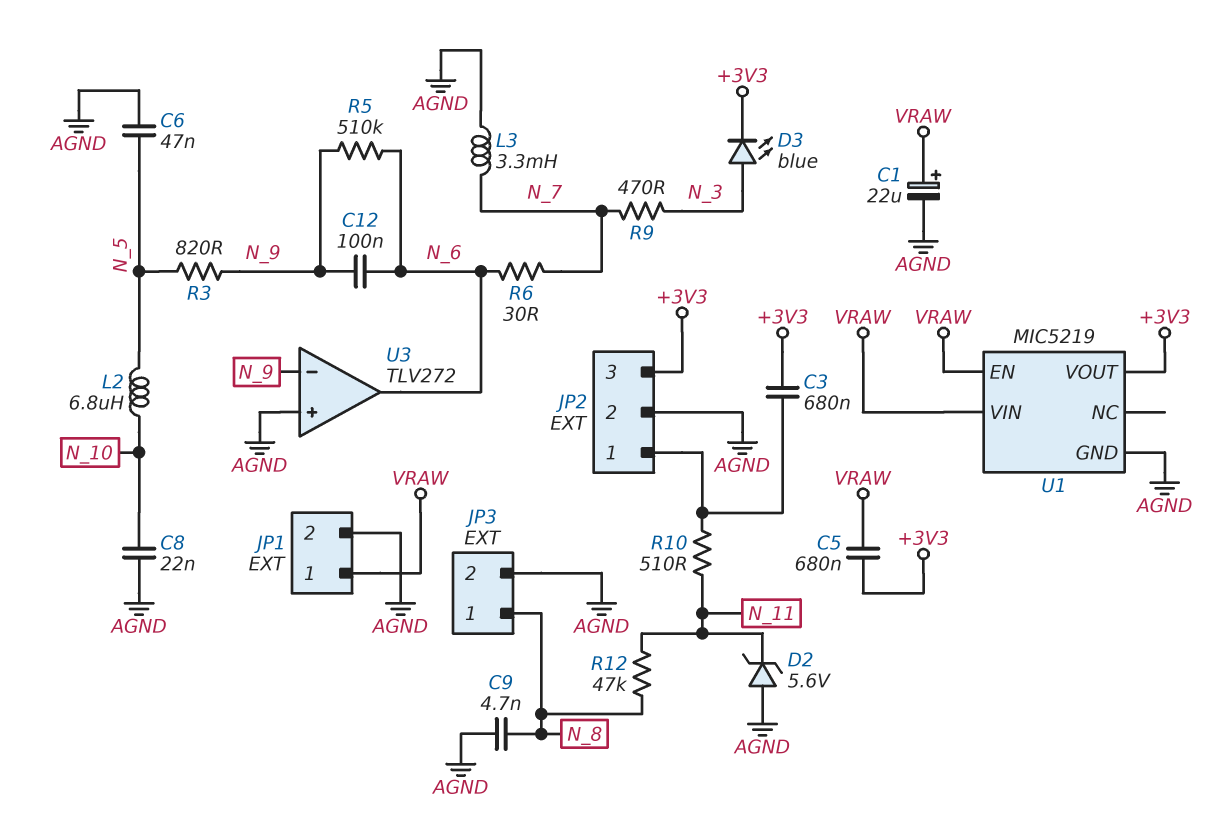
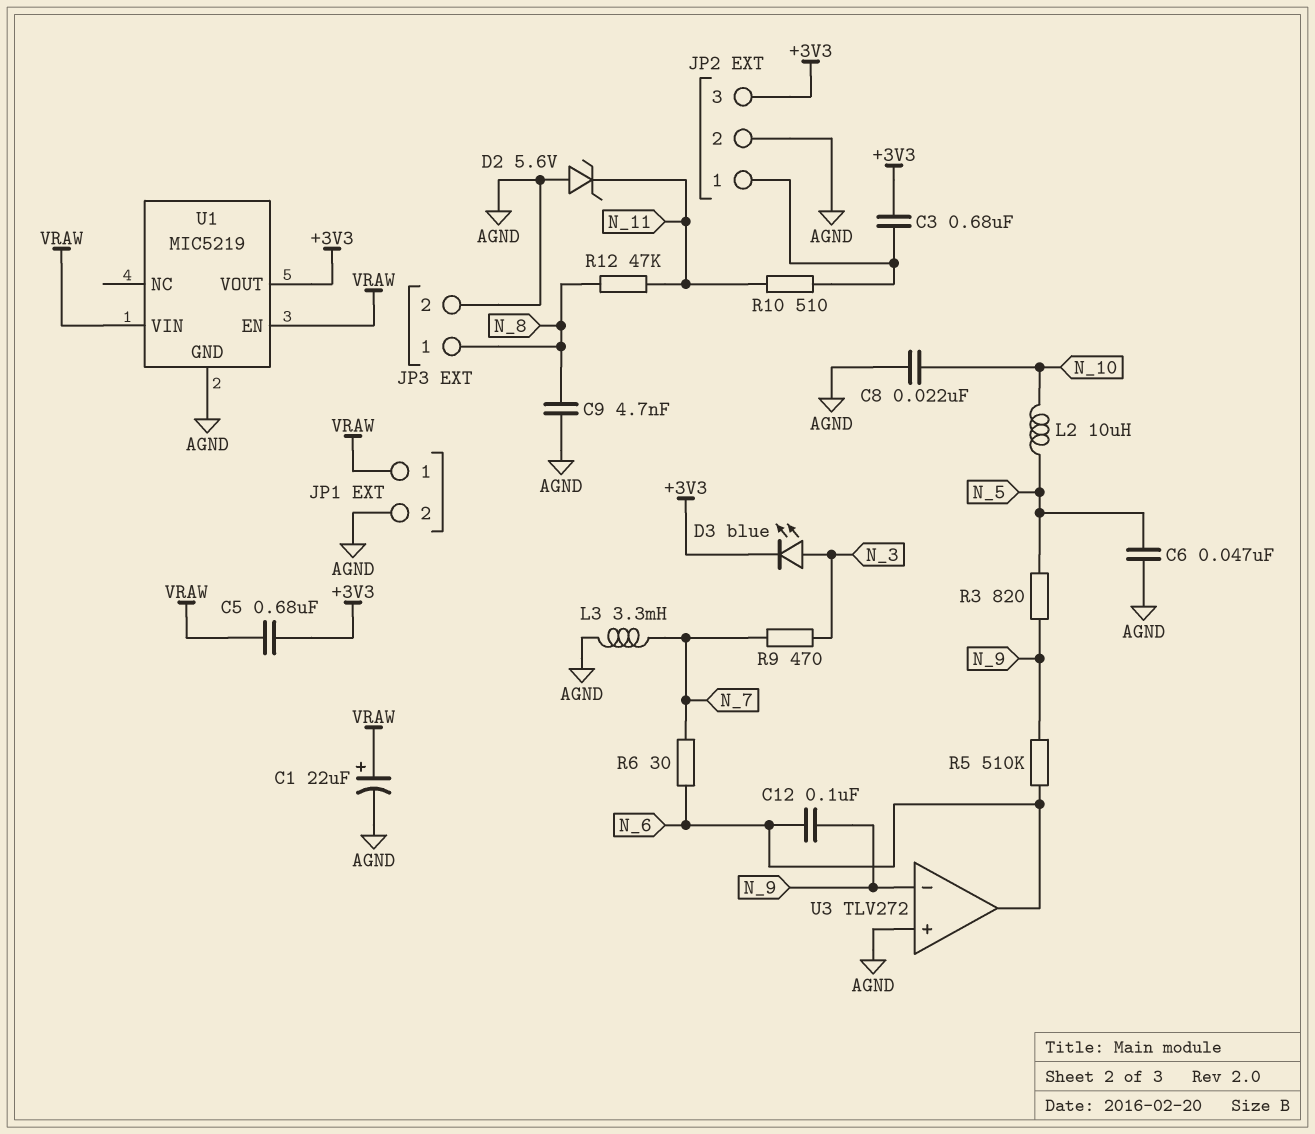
L2: 6.8uH (N_5, N_10) -> 10uH (N_5, N_10)

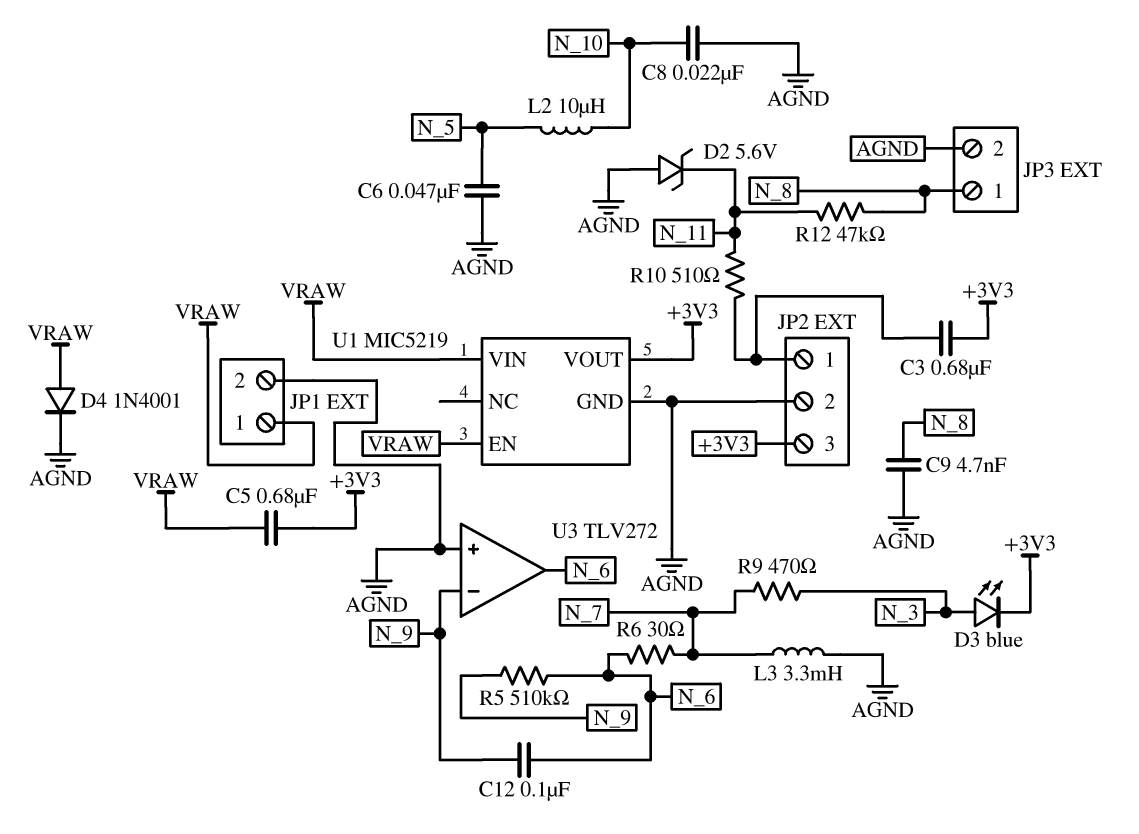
C1: 22uF (plus VRAW, minus AGND) -> none
D4: none -> diode 1N4001 (A VRAW, K AGND)
R3: 820 (N_5, N_9) -> none

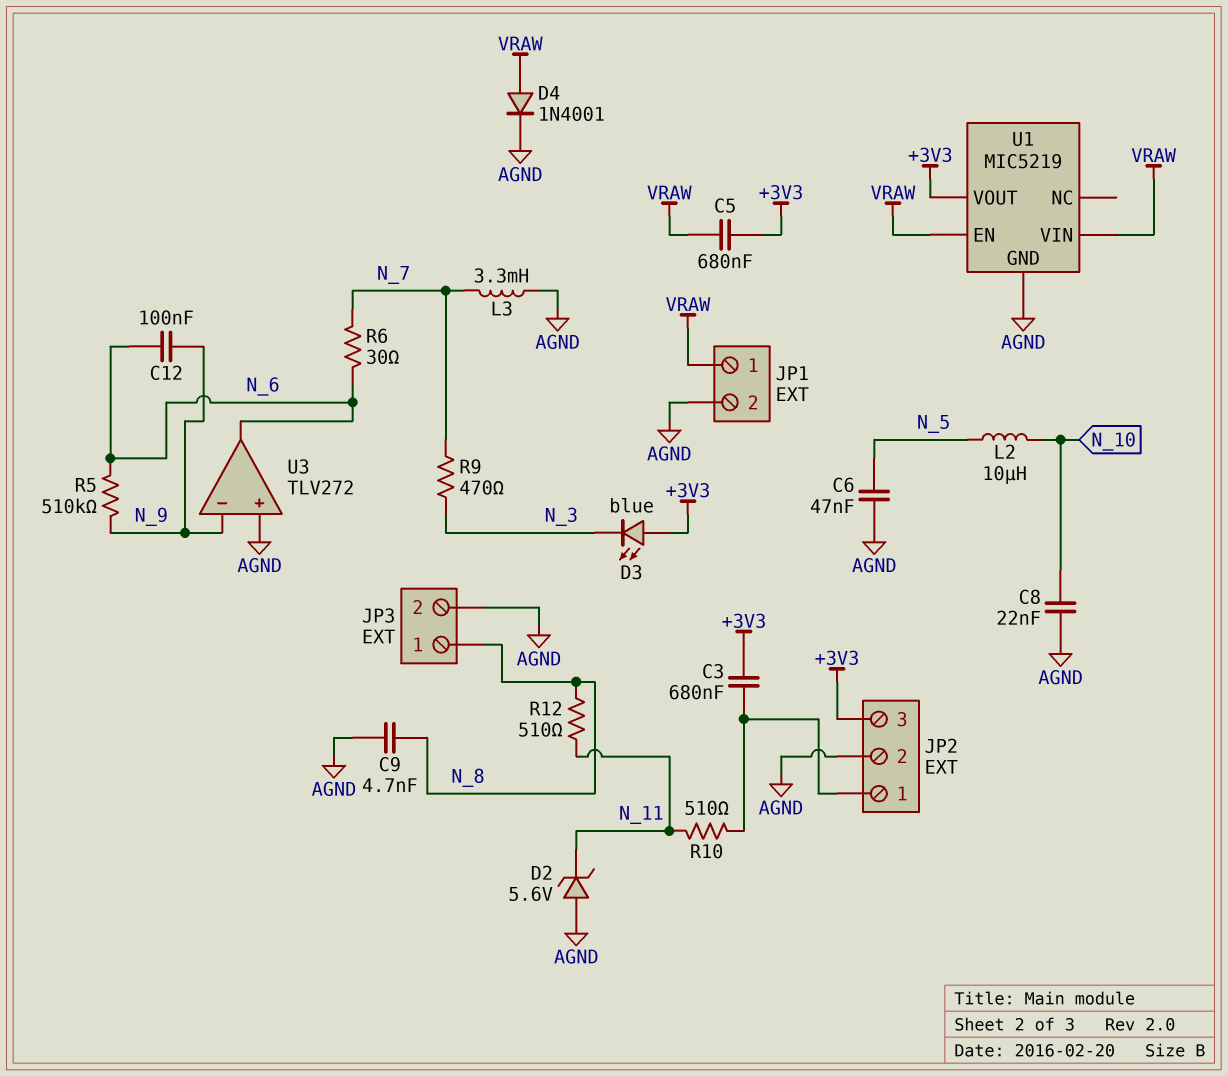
D3: LED blue (A N_3, K +3V3) -> LED blue (A +3V3, K N_3)
R12: 47k (N_8, N_11) -> 510 (N_8, N_11)

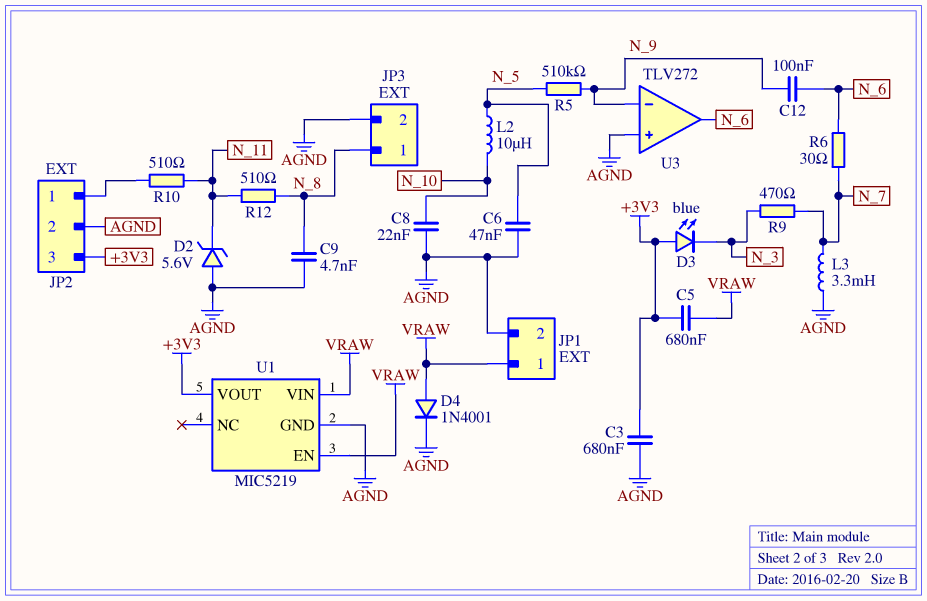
C3: 680nF (+3V3, JP2/1) -> 680nF (+3V3, AGND)
R5: 510k (N_6, N_9) -> 510k (N_5, N_9)

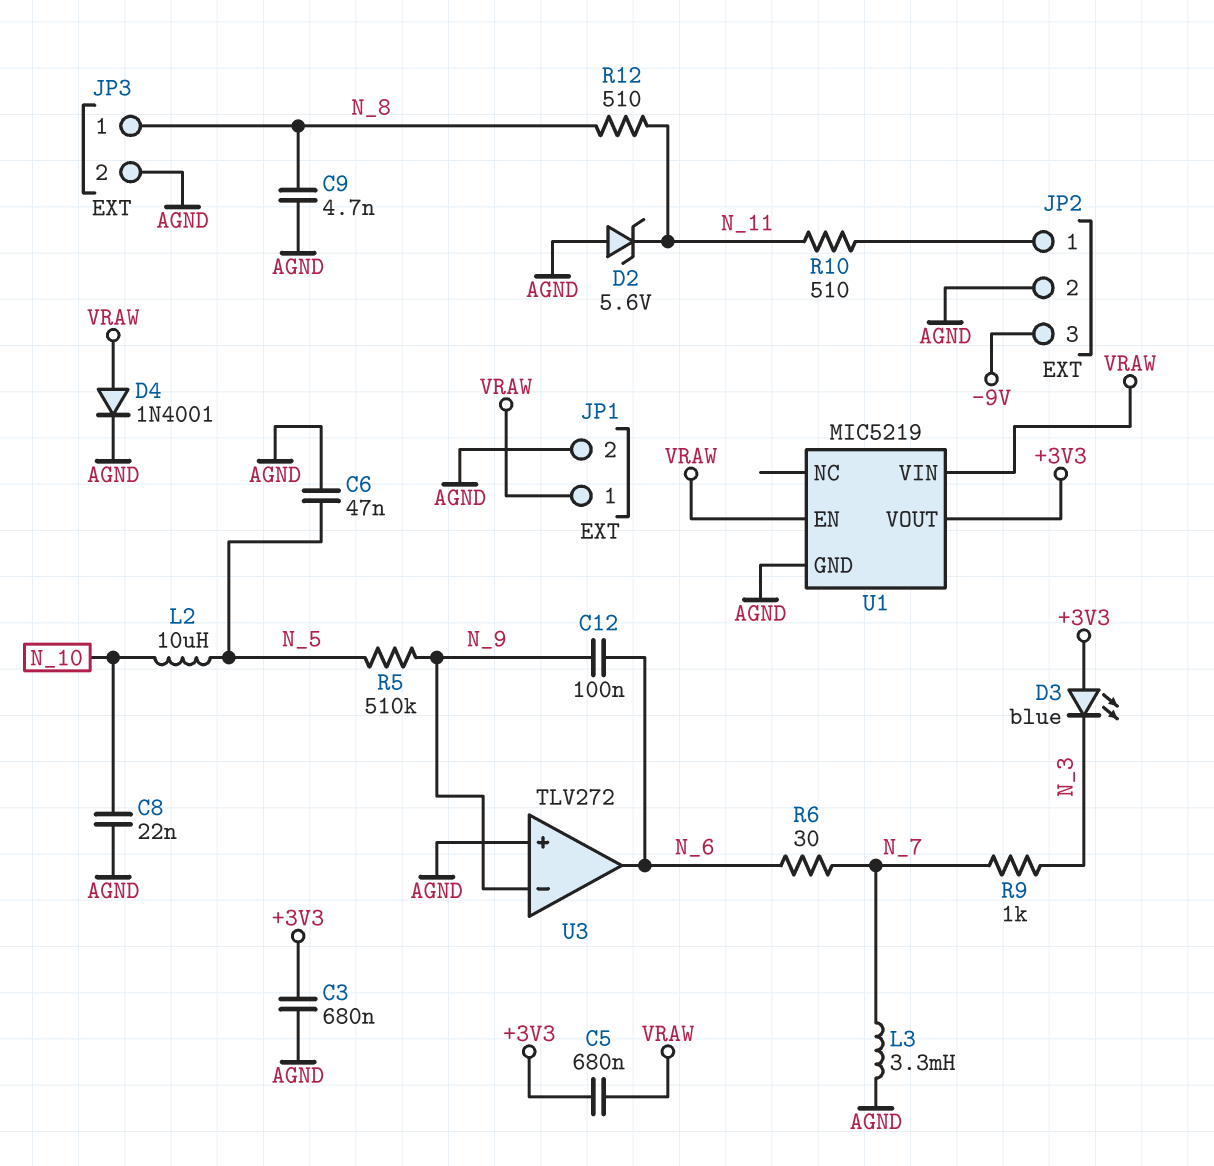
JP2 pin 3: +3V3 -> -9V
R9: 470 (N_3, N_7) -> 1k (N_3, N_7)

